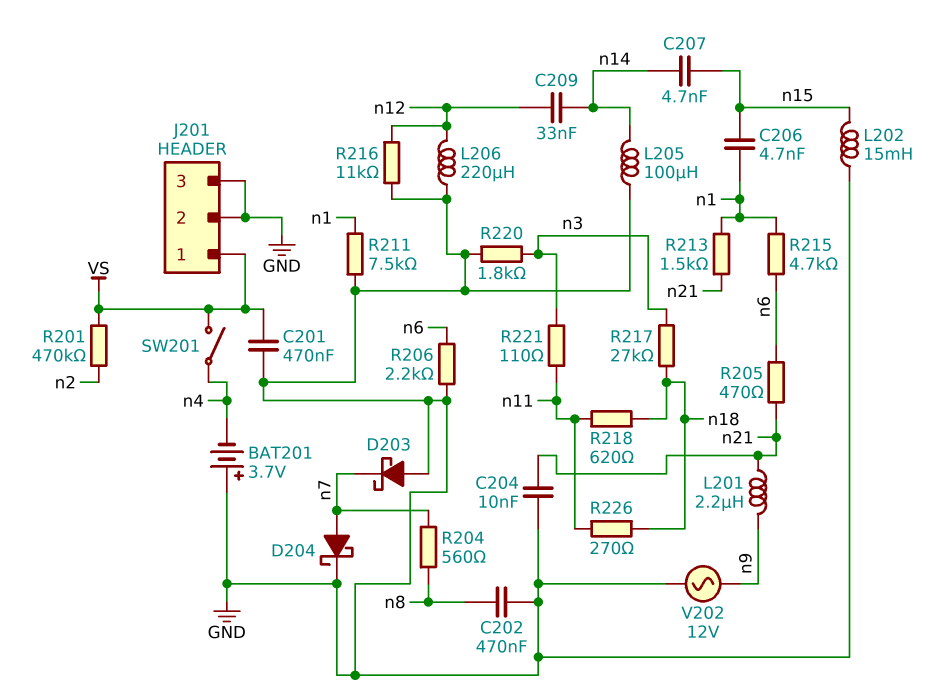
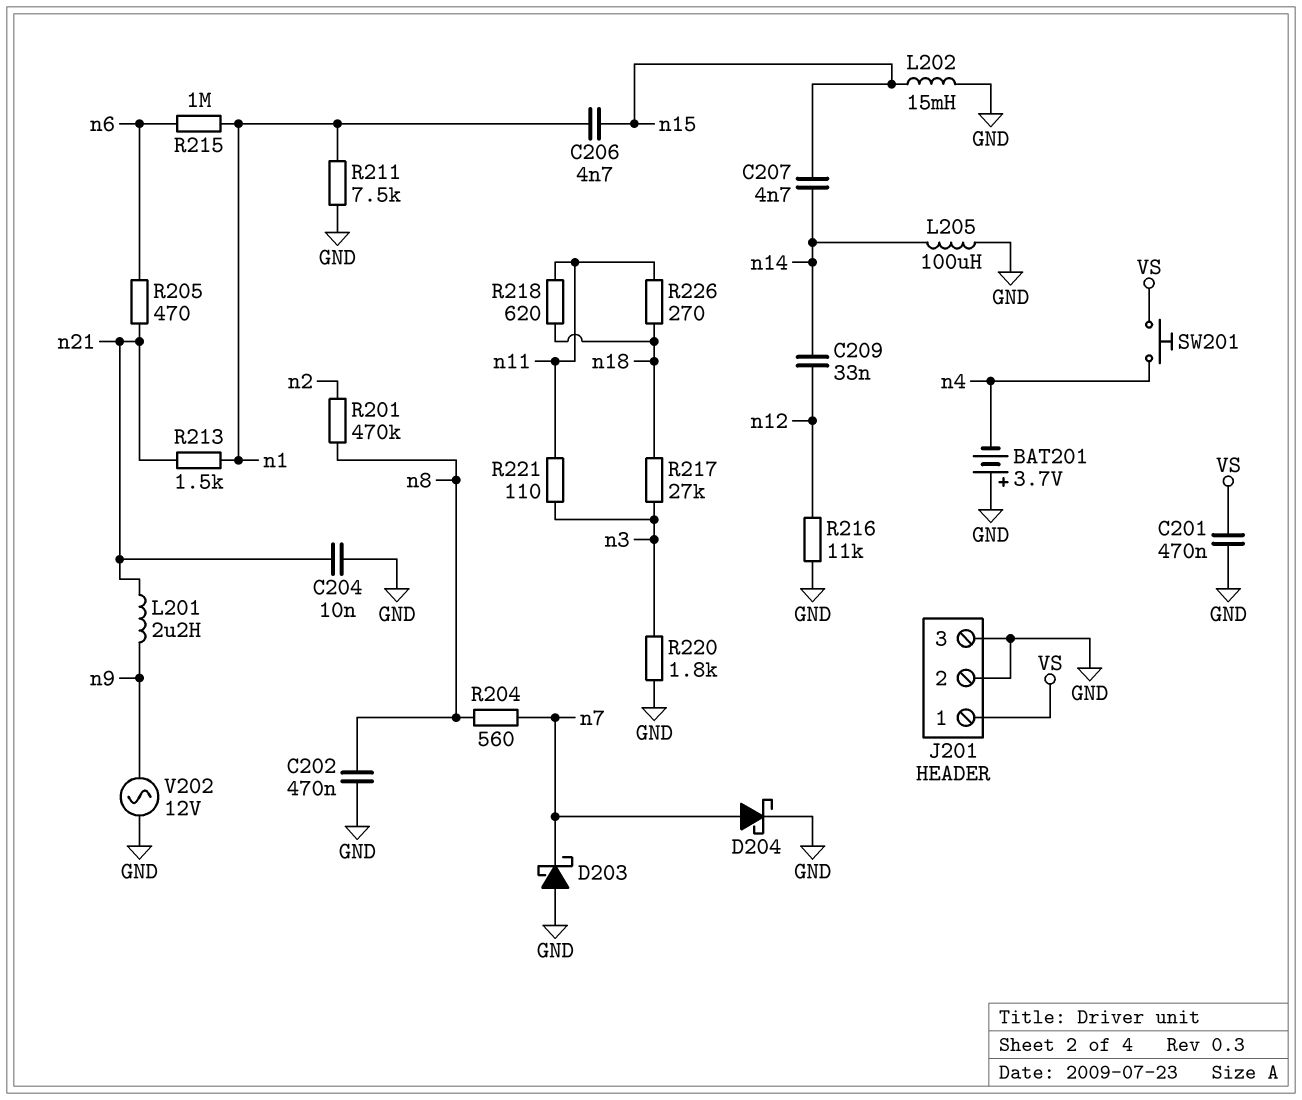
L206: 220uH (GND, n12) -> none
R201: 470k (VS, n2) -> 470k (n2, n8)
R206: 2.2k (GND, n6) -> none
R215: 4.7k (n1, n6) -> 1M (n1, n6)
SW201: switch (VS, n4) -> button (VS, n4)

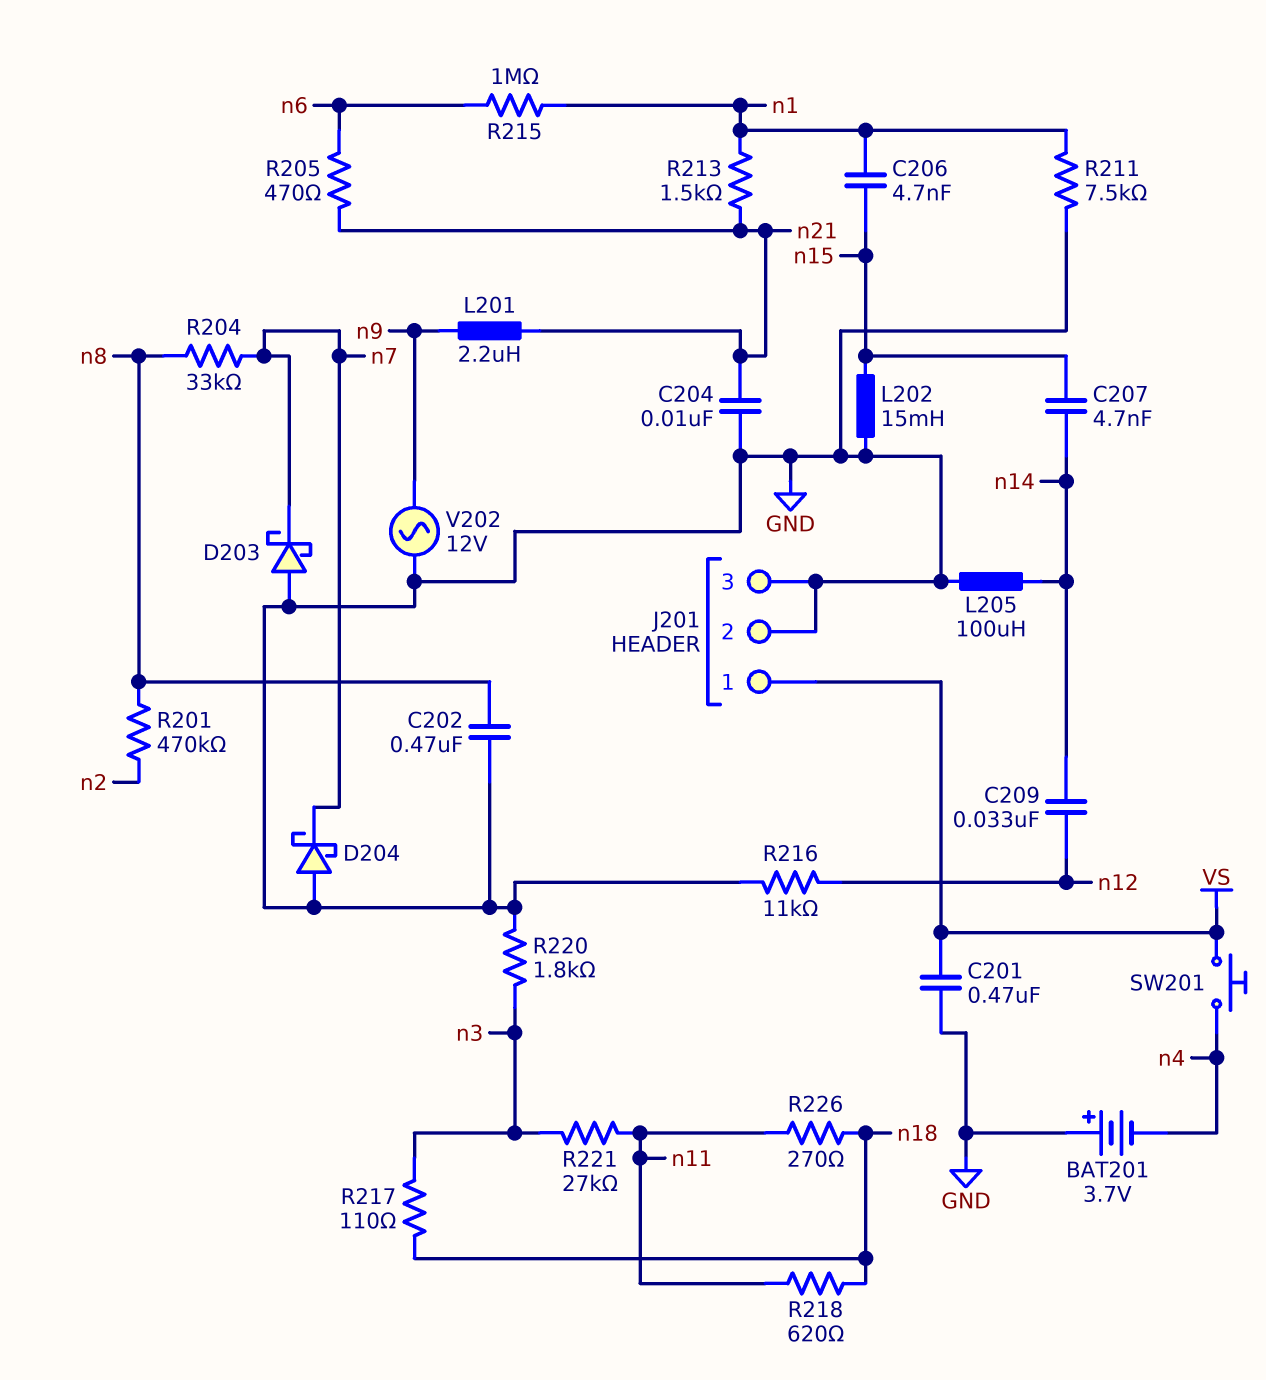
D204: schottky (A n7, K GND) -> schottky (A GND, K n7)
R204: 560 (n7, n8) -> 33k (n7, n8)
R217: 27k (n3, n18) -> 110 (n3, n18)
R221: 110 (n3, n11) -> 27k (n3, n11)

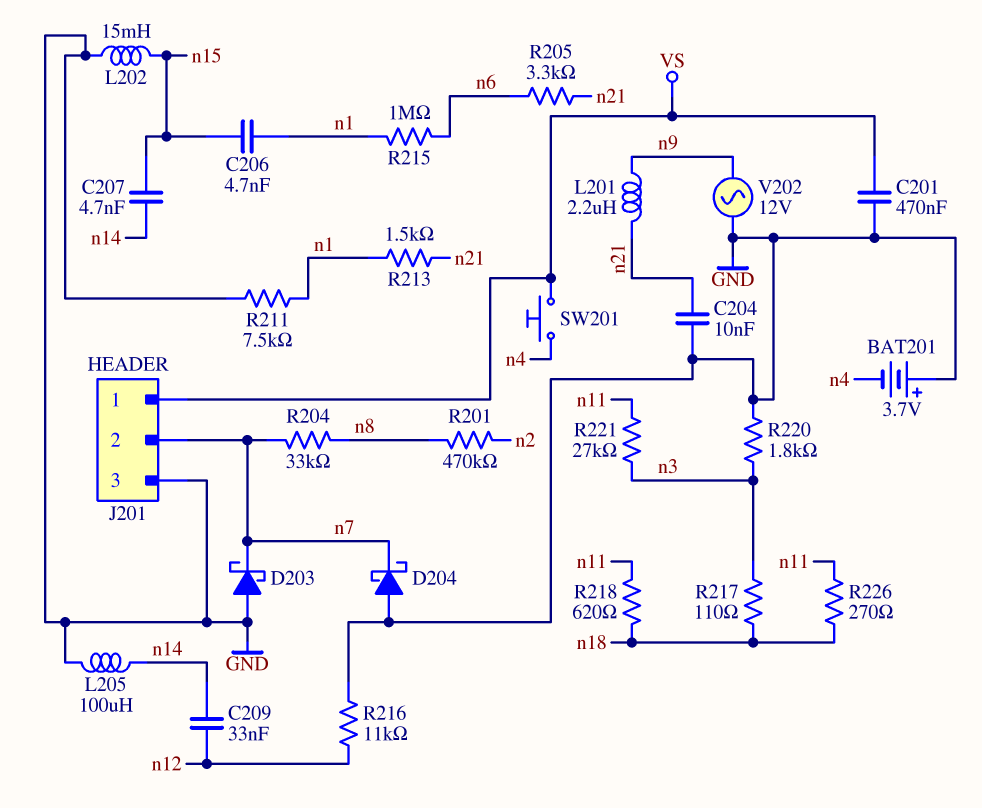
C202: 470nF (GND, n8) -> none
J201 pin 2: GND -> n7
R205: 470 (n6, n21) -> 3.3k (n6, n21)

